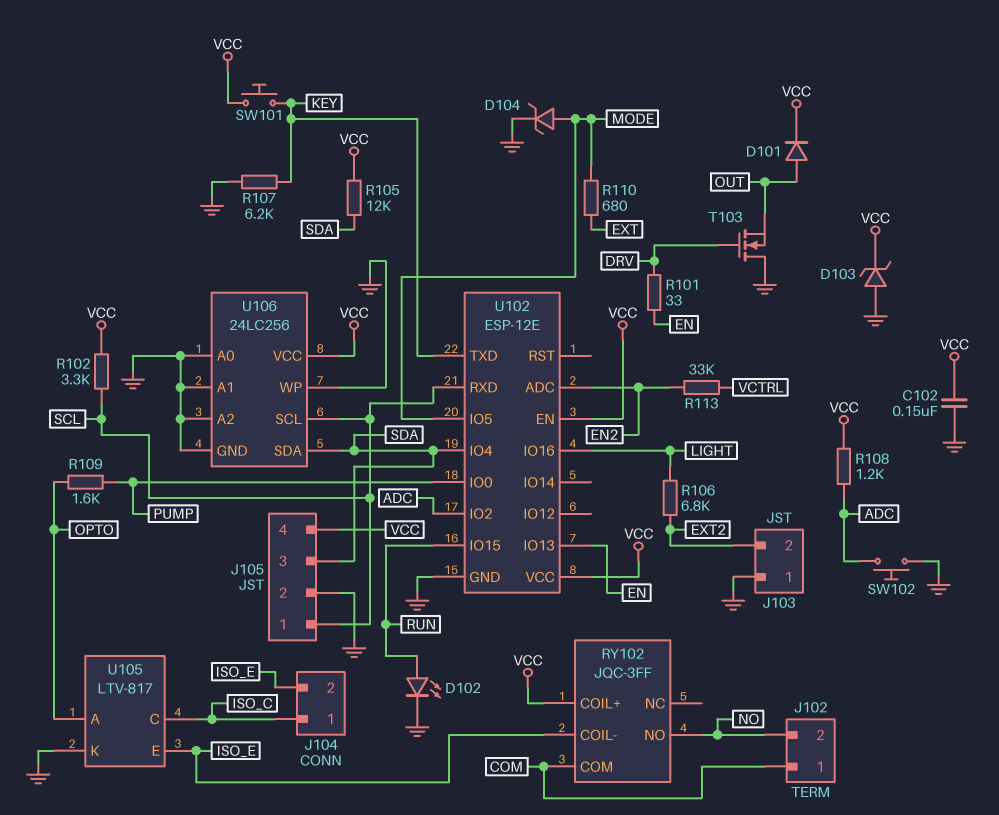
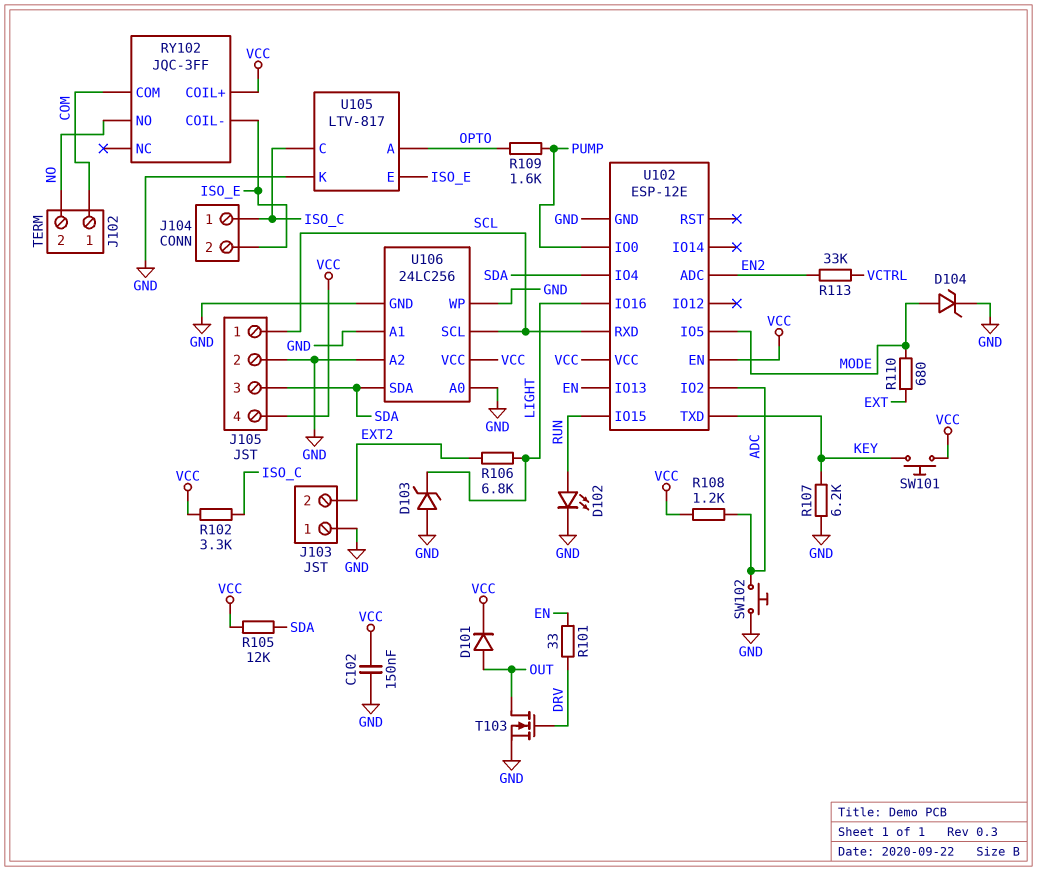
D103: zener (A GND, K VCC) -> zener (A GND, K LIGHT)
R102: 3.3k (SCL, VCC) -> 3.3k (ISO_C, VCC)
T103: NMOS (G DRV, D GND, S OUT) -> NMOS (G DRV, D OUT, S GND)

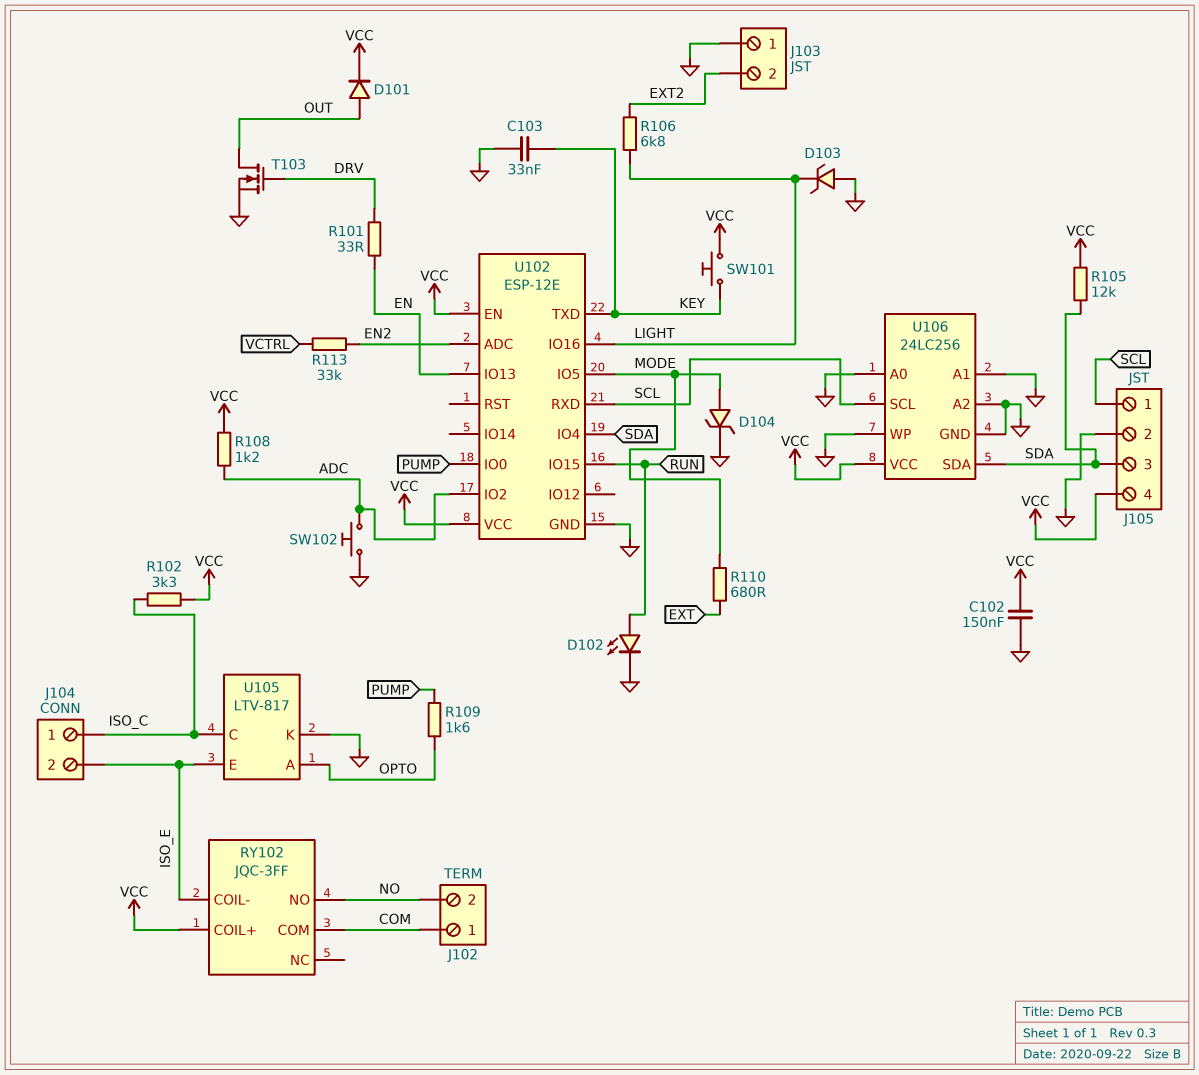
C103: none -> 33nF (GND, KEY)
R107: 6.2k (GND, KEY) -> none

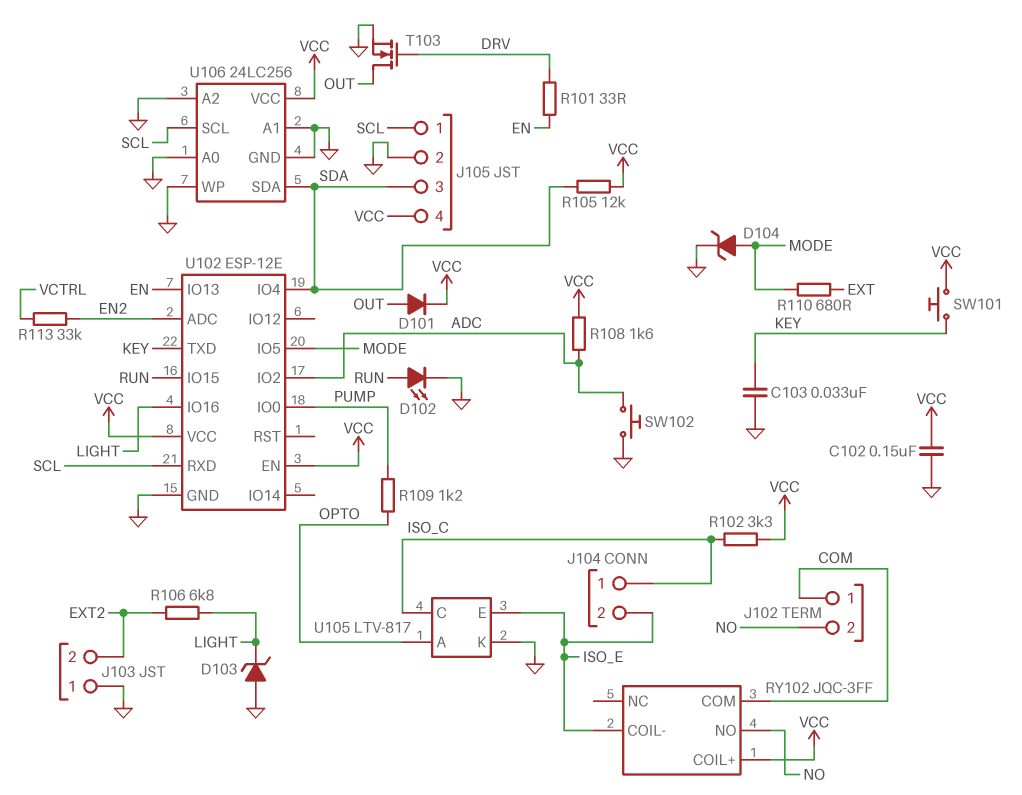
R108: 1.2k (ADC, VCC) -> 1.6k (ADC, VCC)
R109: 1.6k (OPTO, PUMP) -> 1.2k (OPTO, PUMP)

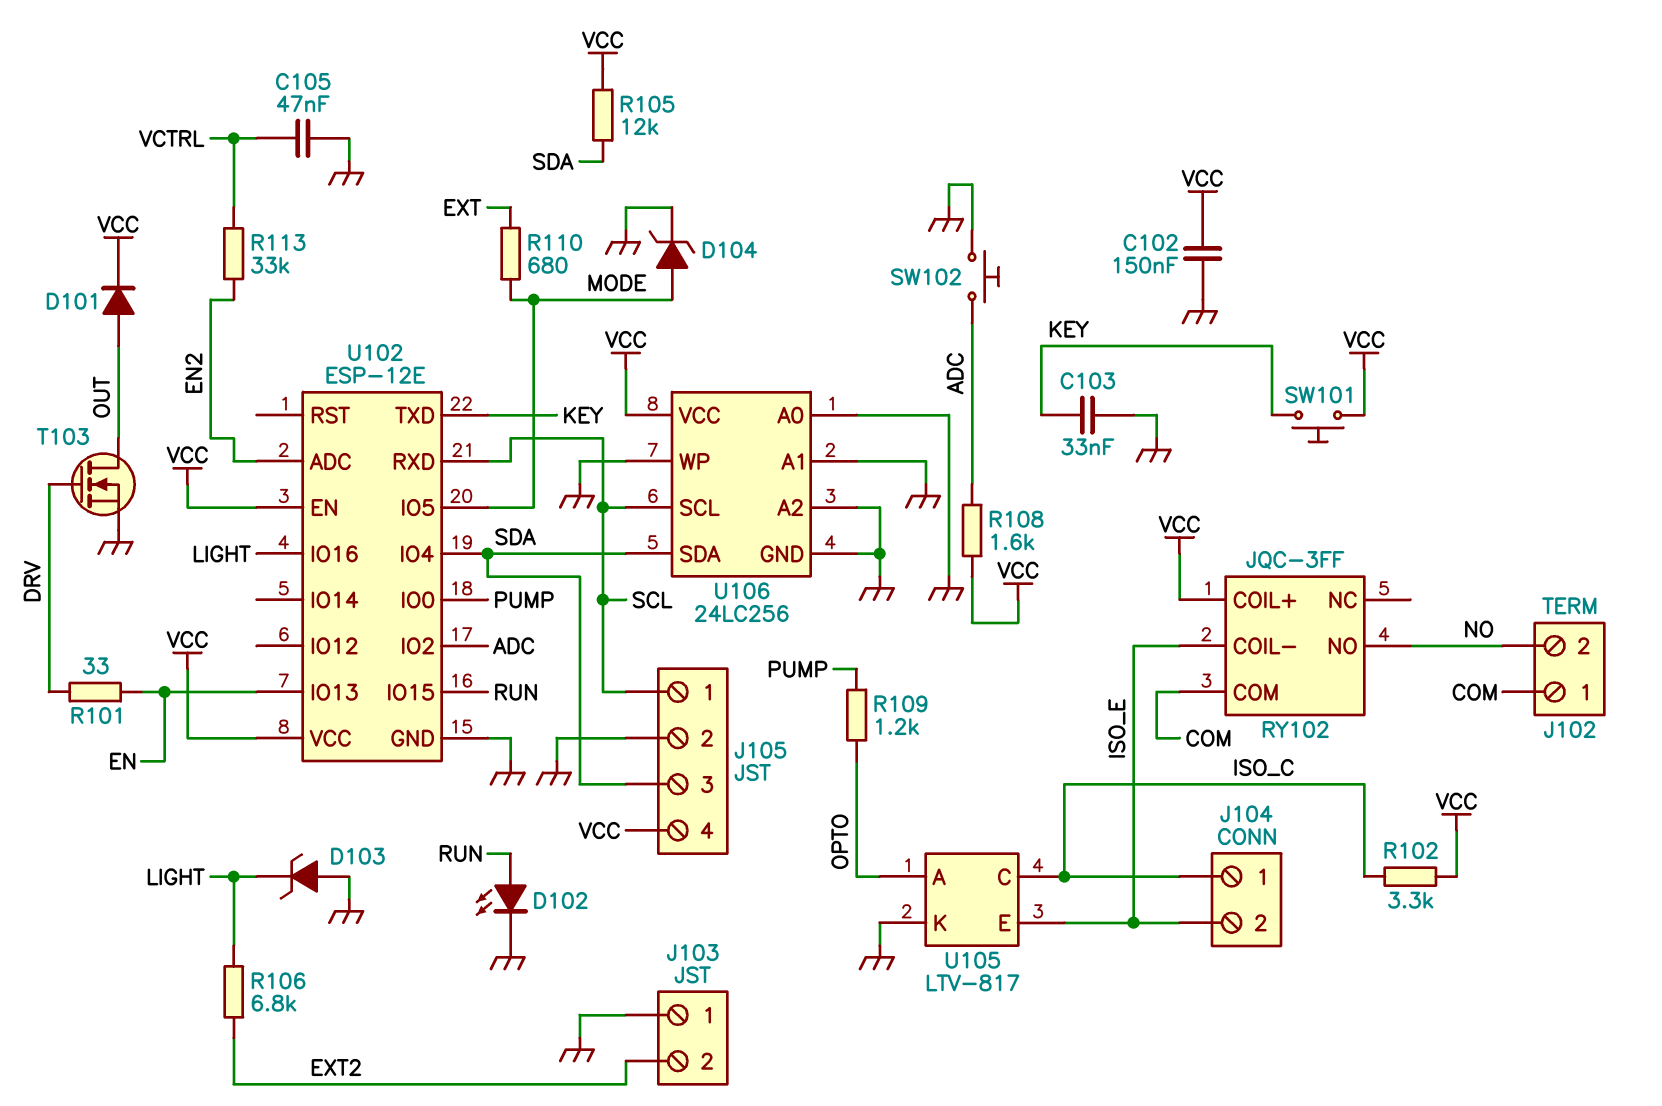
C105: none -> 47nF (GND, VCTRL)

